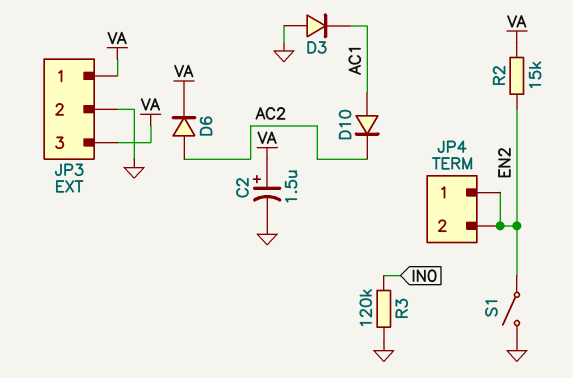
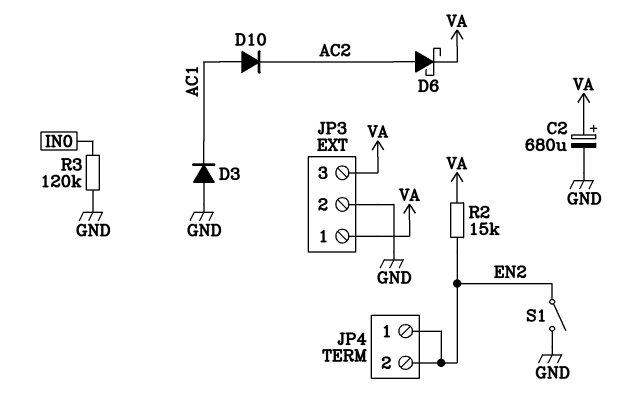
C2: 1.5uF (plus VA, minus GND) -> 680uF (plus VA, minus GND)
D6: diode (A AC2, K VA) -> schottky (A AC2, K VA)

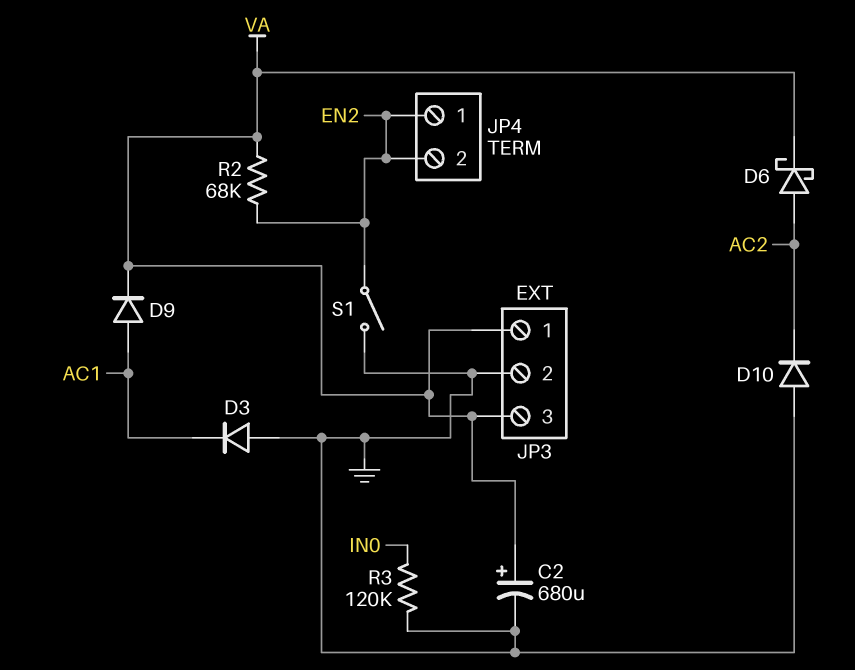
D9: none -> diode (A AC1, K VA)
D10: diode (A AC1, K AC2) -> diode (A GND, K AC2)
R2: 15k (EN2, VA) -> 68k (EN2, VA)

